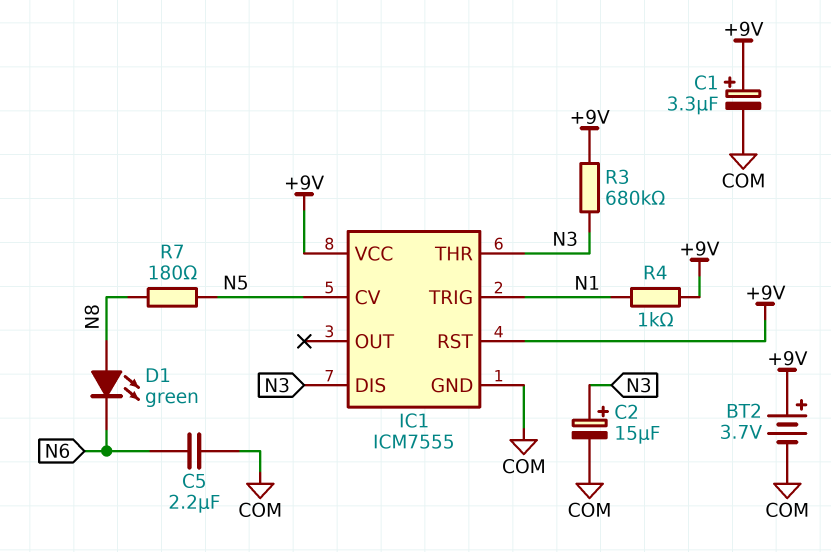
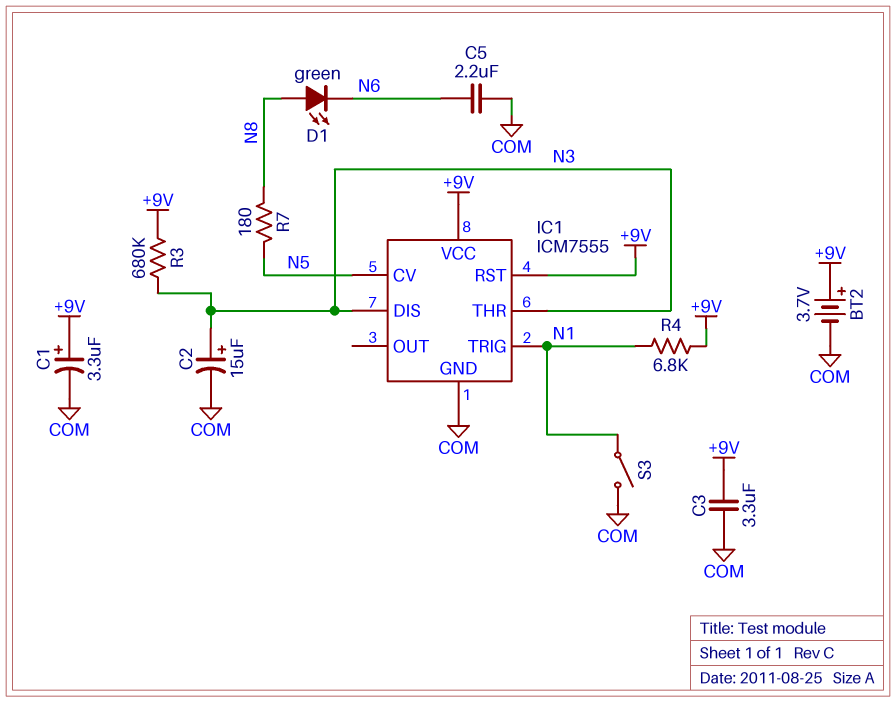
C3: none -> 3.3uF (+9V, COM)
R4: 1k (+9V, N1) -> 6.8k (+9V, N1)
S3: none -> switch (COM, N1)

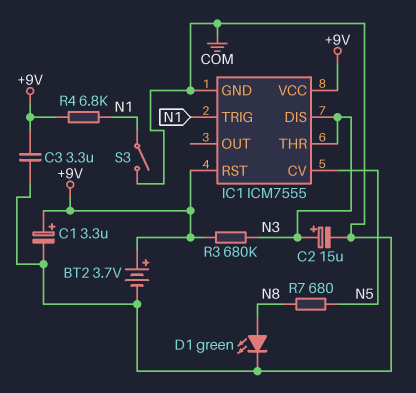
C5: 2.2uF (COM, N6) -> none
D1: LED green (A N8, K N6) -> LED green (A N8, K COM)
R7: 180 (N5, N8) -> 680 (N5, N8)

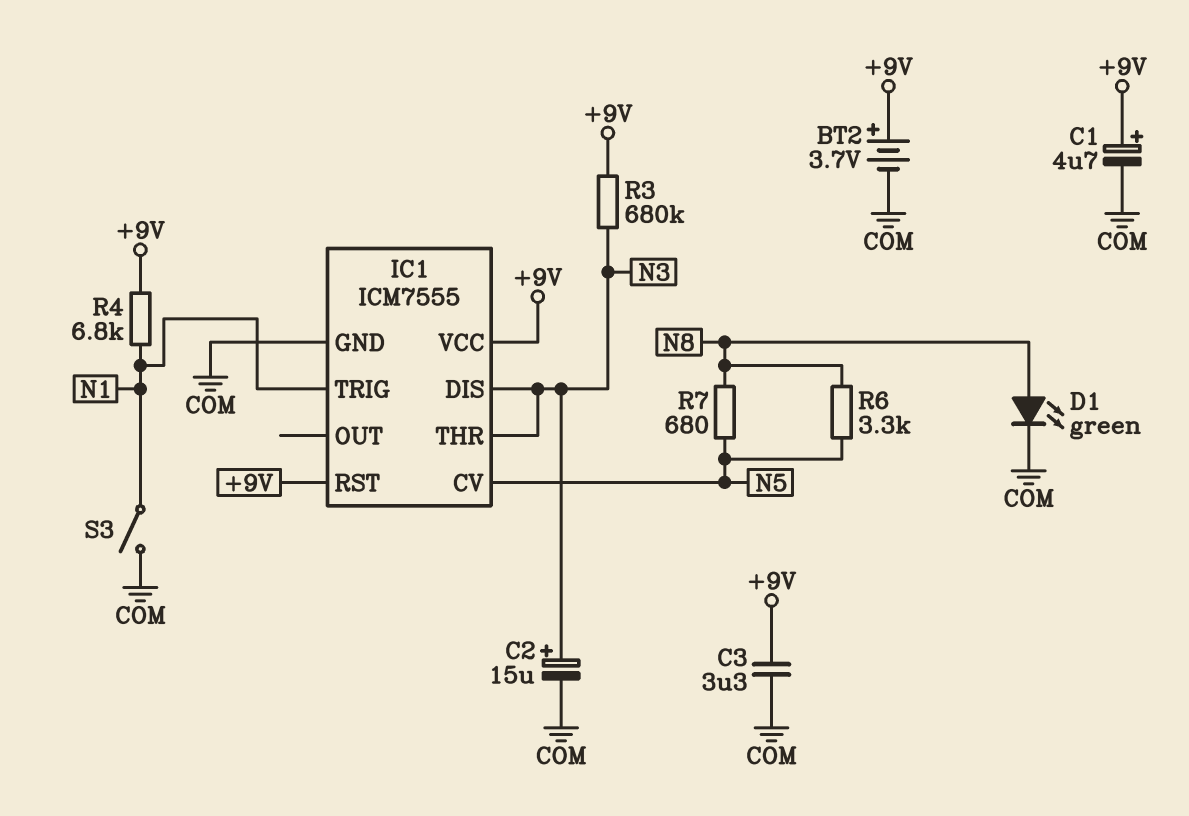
C1: 3.3uF (plus +9V, minus COM) -> 4.7uF (plus +9V, minus COM)
R6: none -> 3.3k (N5, N8)

